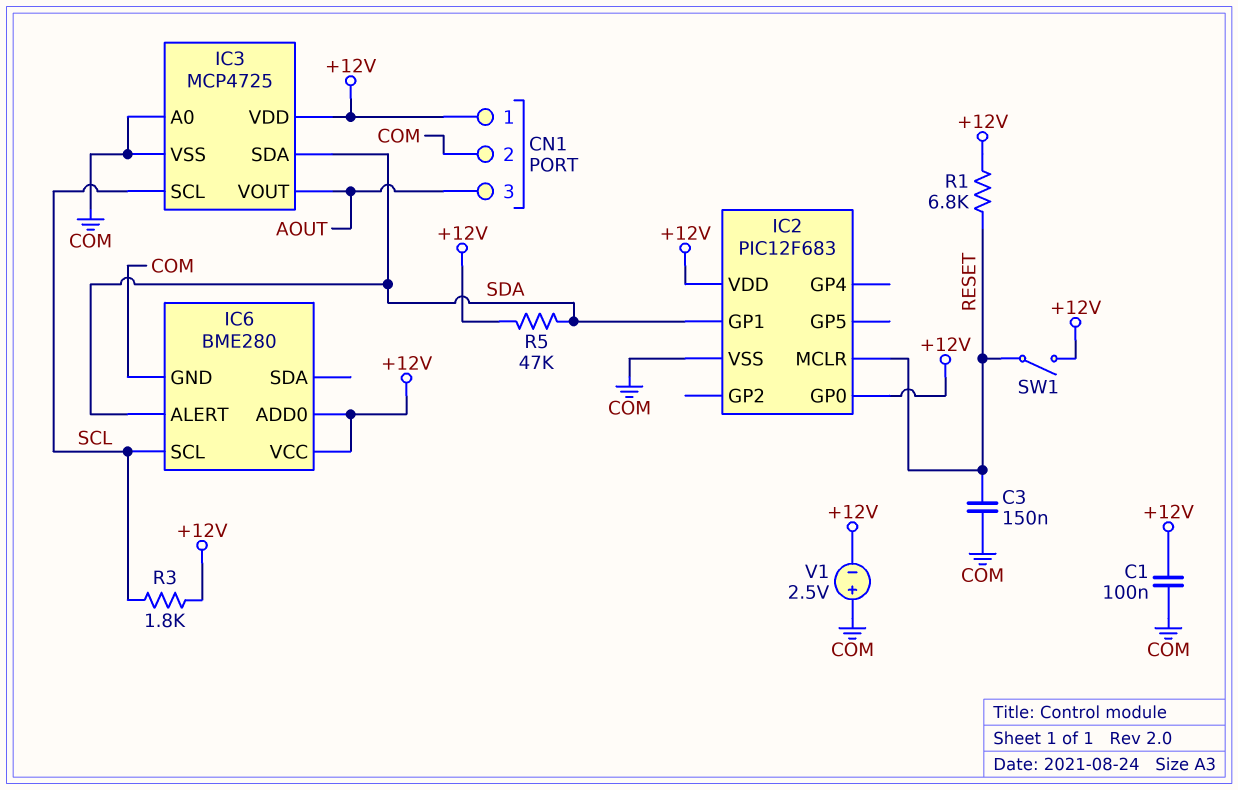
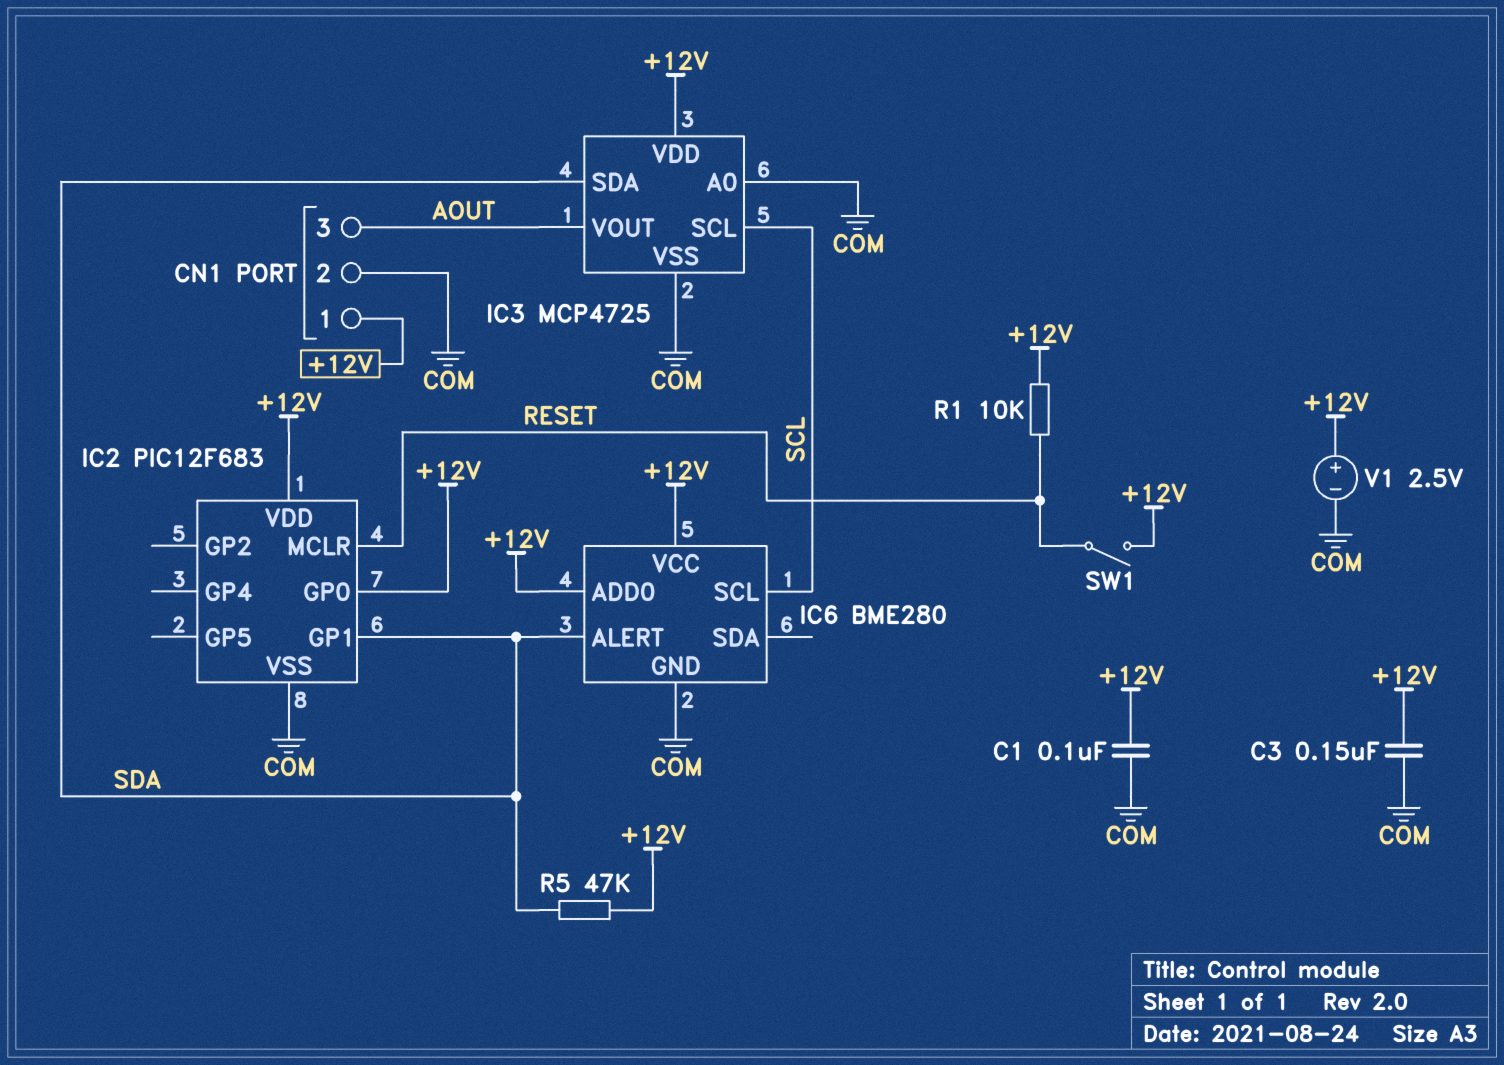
C3: 150nF (COM, RESET) -> 150nF (+12V, COM)
R1: 6.8k (+12V, RESET) -> 10k (+12V, RESET)
R3: 1.8k (+12V, SCL) -> none
V1: 2.5V (plus COM, minus +12V) -> 2.5V (plus +12V, minus COM)

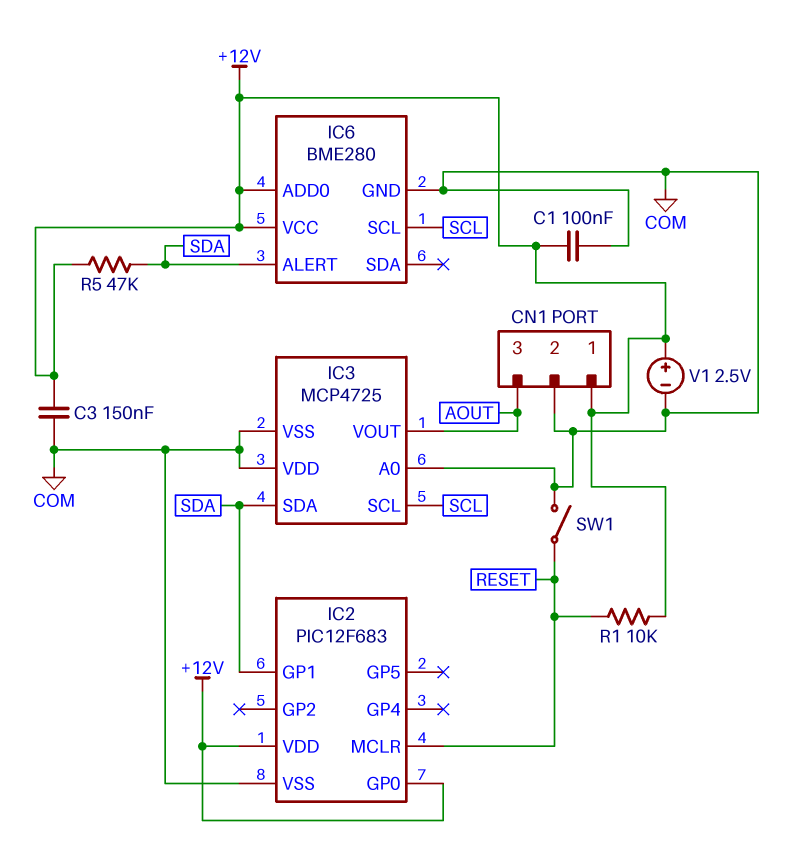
IC3 pin VDD: +12V -> COM
SW1: switch (+12V, RESET) -> switch (COM, RESET)

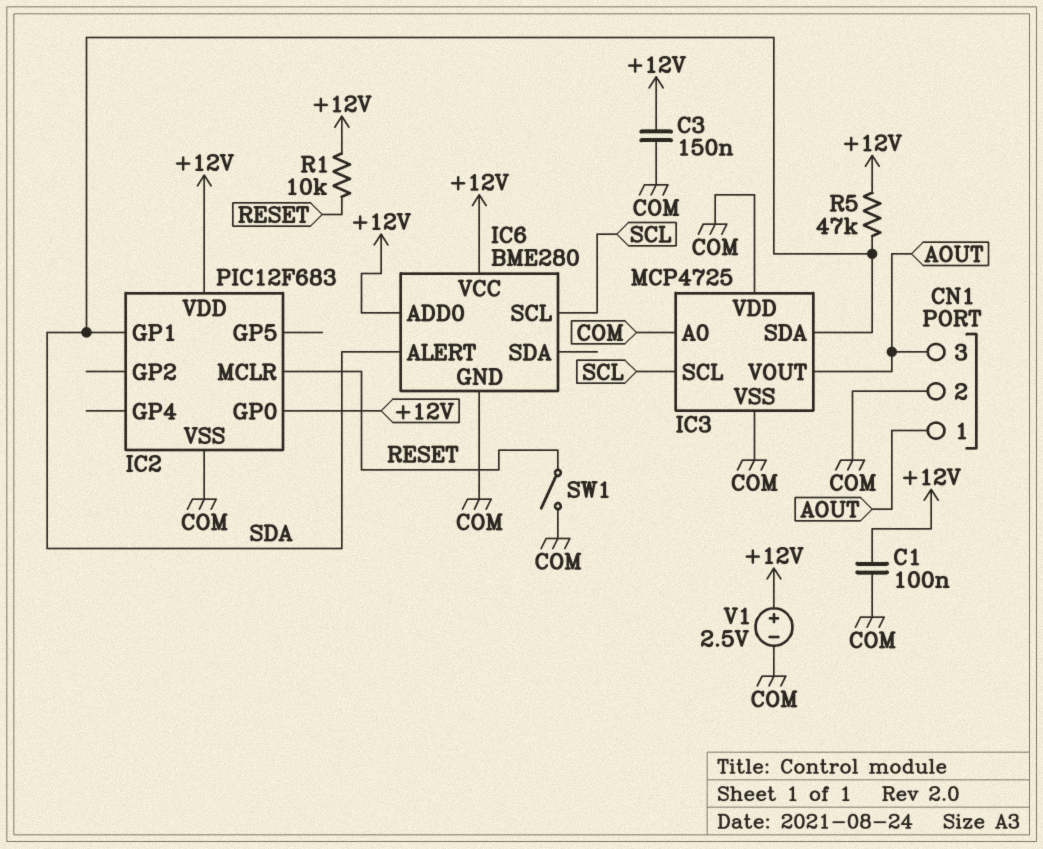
CN1 pin 1: +12V -> AOUT

